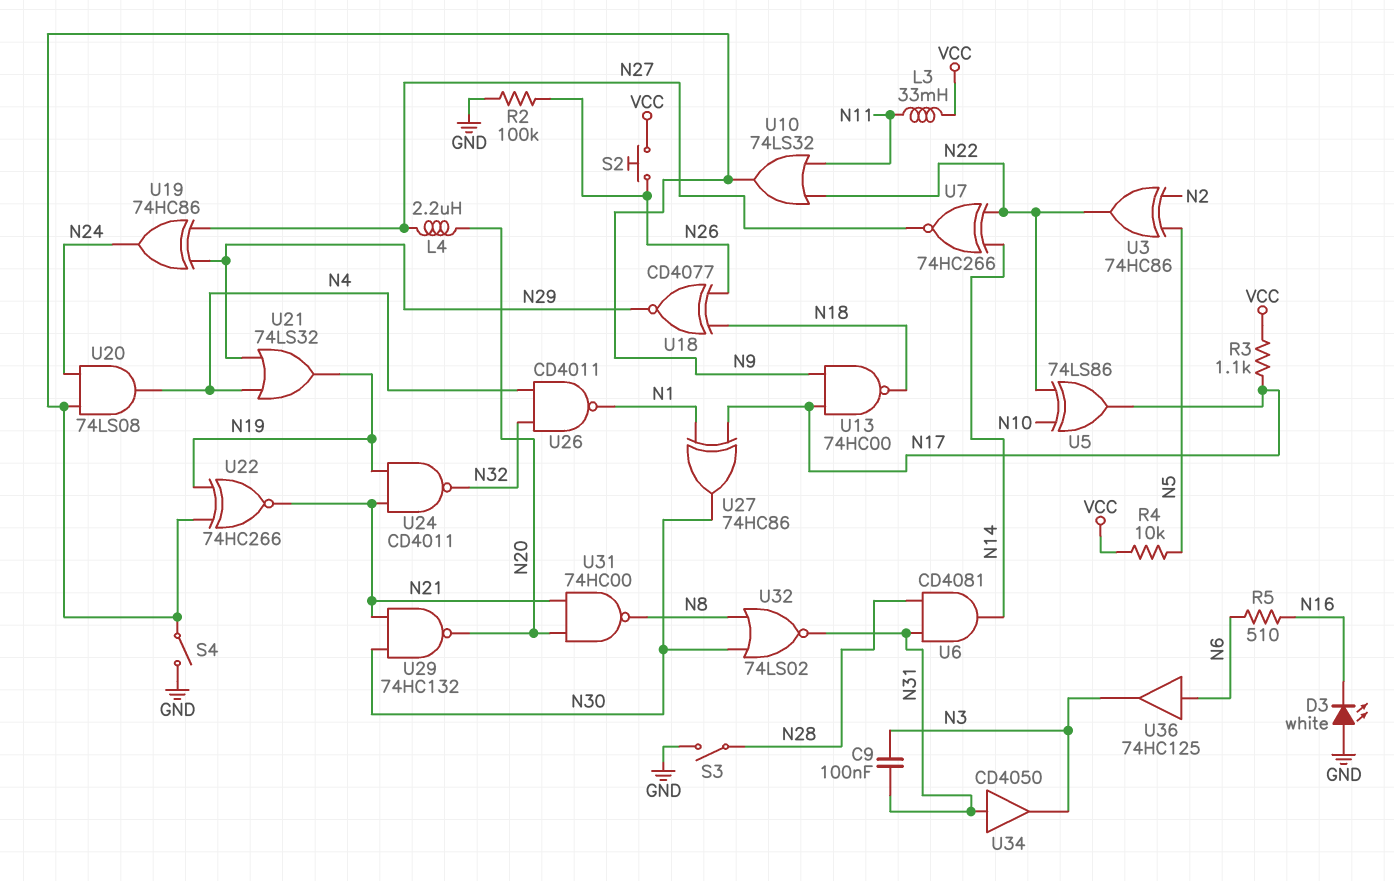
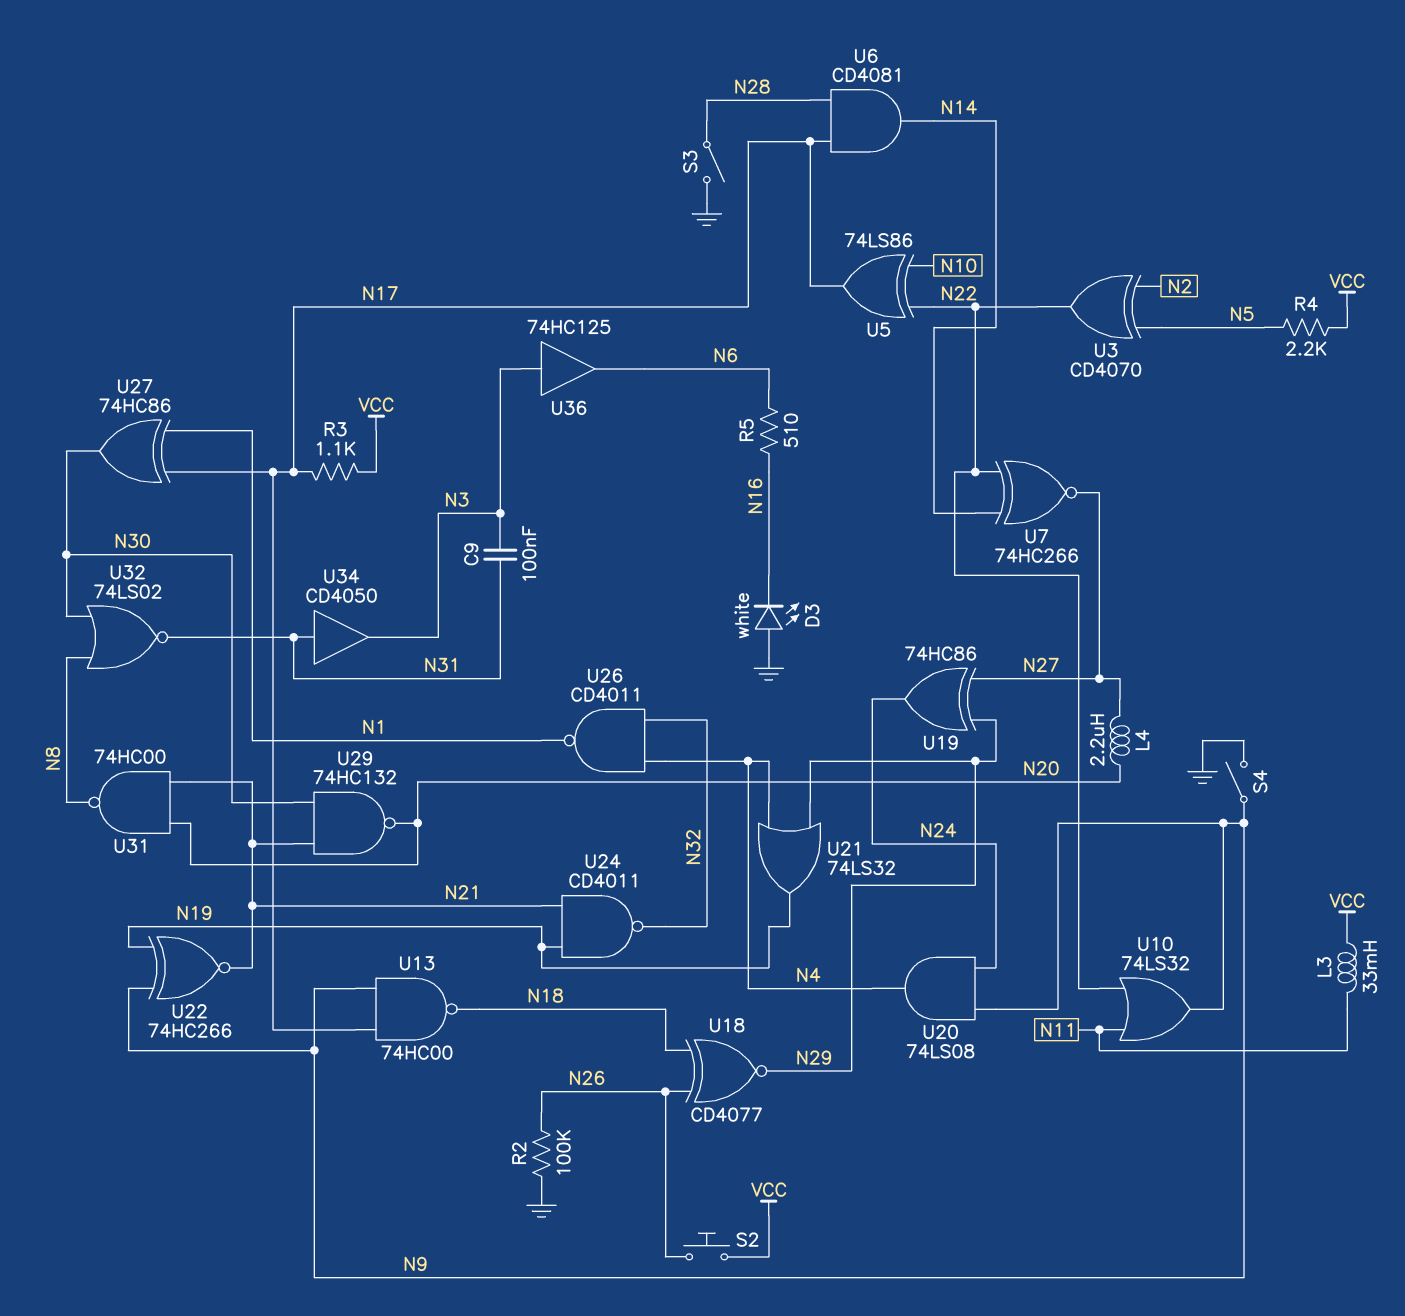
R4: 10k (N5, VCC) -> 2.2k (N5, VCC)
U3: XOR 74HC86 (in N2, in N5, out N22) -> XOR CD4070 (in N2, in N5, out N22)
U6: AND CD4081 (in N28, in N31, out N14) -> AND CD4081 (in N17, in N28, out N14)
U36: buffer 74HC125 (in N6, out N3) -> buffer 74HC125 (in N3, out N6)

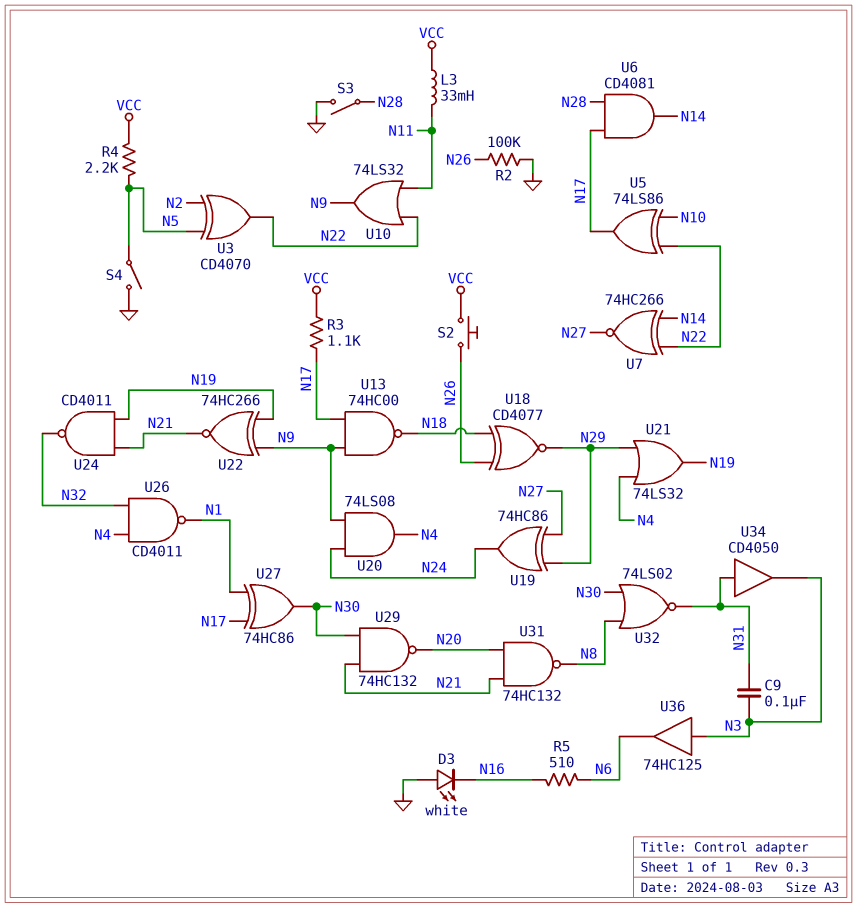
L4: 2.2uH (N20, N27) -> none
S4: switch (GND, N9) -> switch (GND, N5)
U31: NAND 74HC00 (in N20, in N21, out N8) -> NAND 74HC132 (in N20, in N21, out N8)

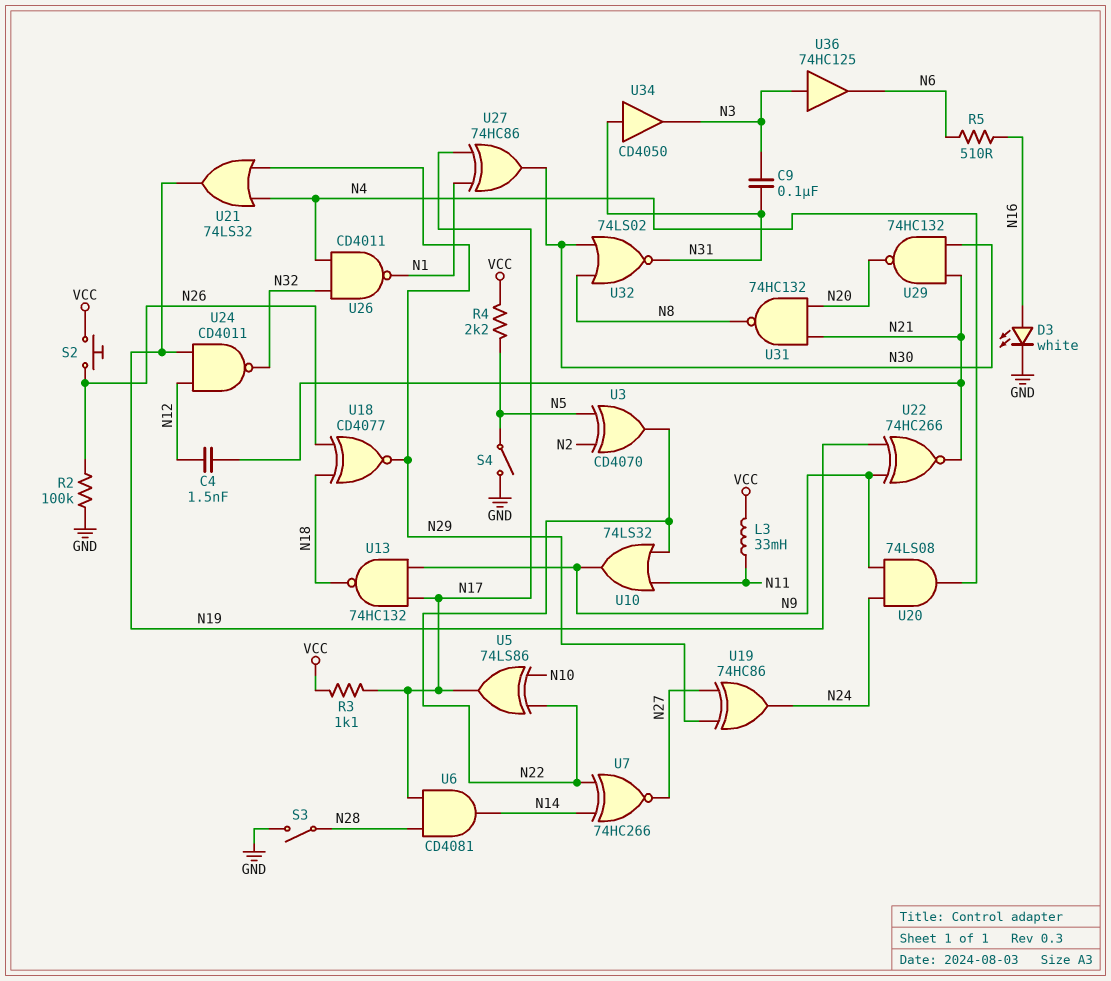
C4: none -> 1.5nF (N12, N21)
D3: LED white (A GND, K N16) -> LED white (A N16, K GND)
U13: NAND 74HC00 (in N9, in N17, out N18) -> NAND 74HC132 (in N9, in N17, out N18)
U24: NAND CD4011 (in N19, in N21, out N32) -> NAND CD4011 (in N12, in N19, out N32)

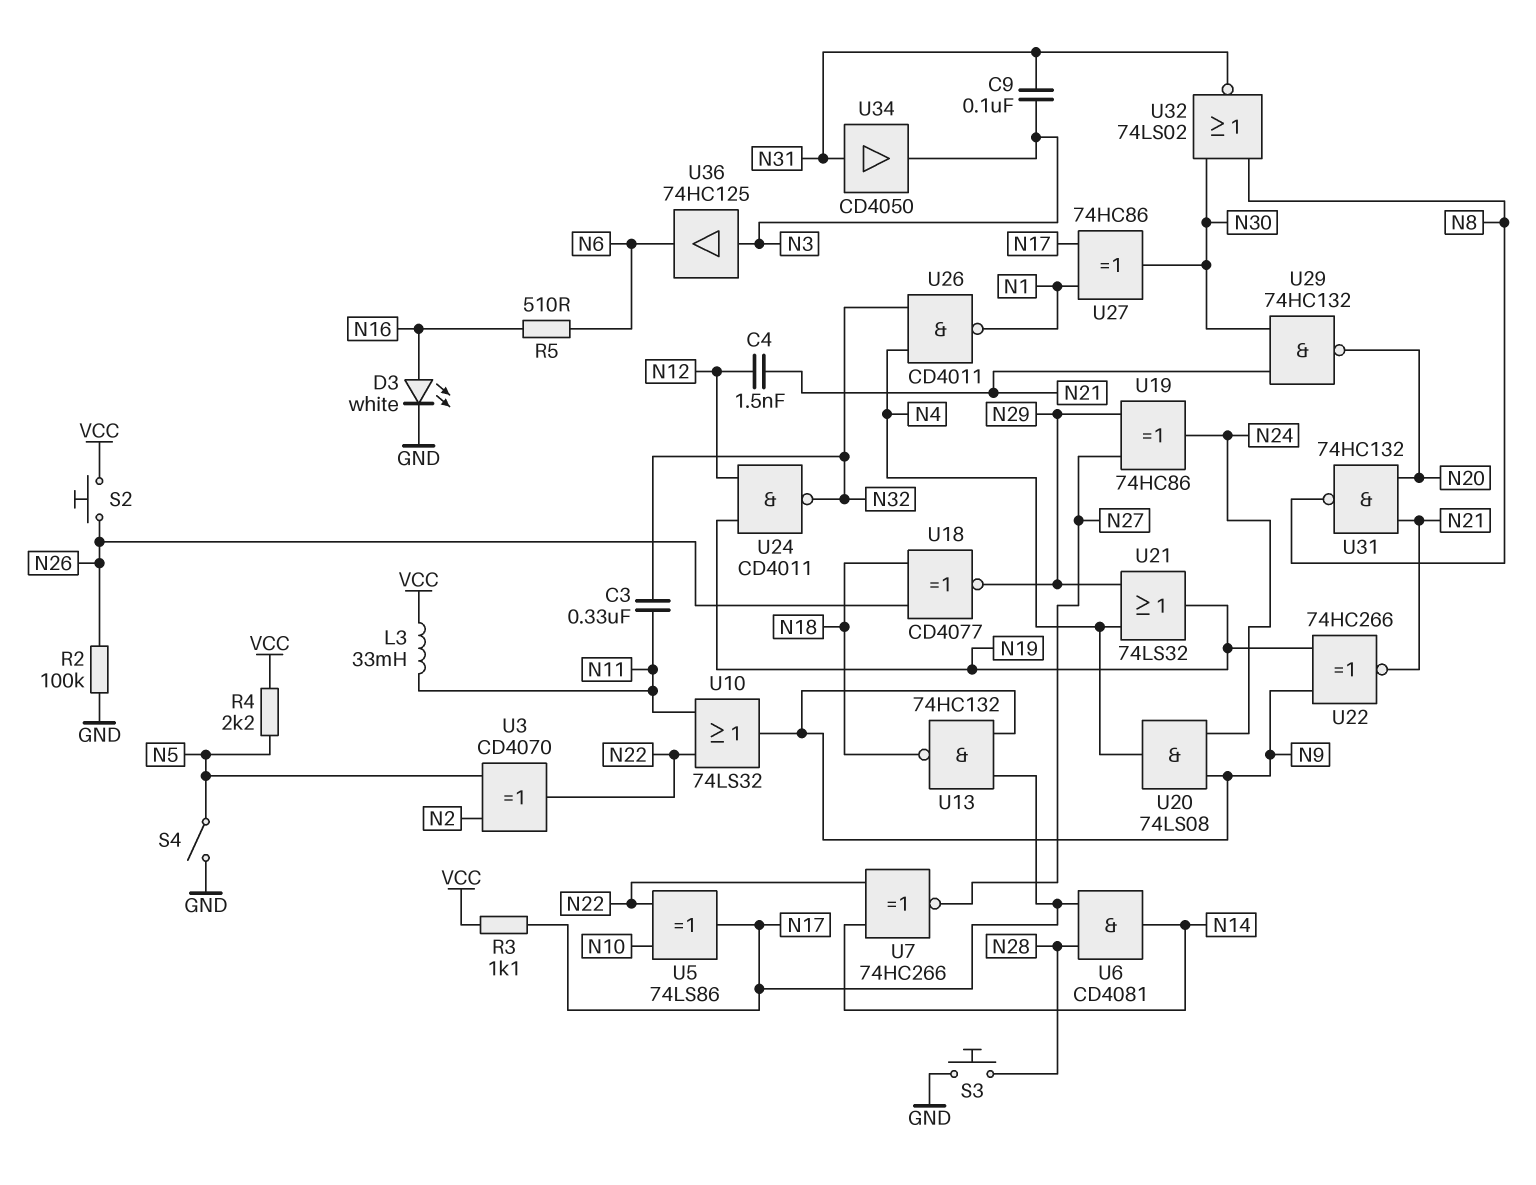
C3: none -> 330nF (N11, N32)
S3: switch (GND, N28) -> button (GND, N28)

